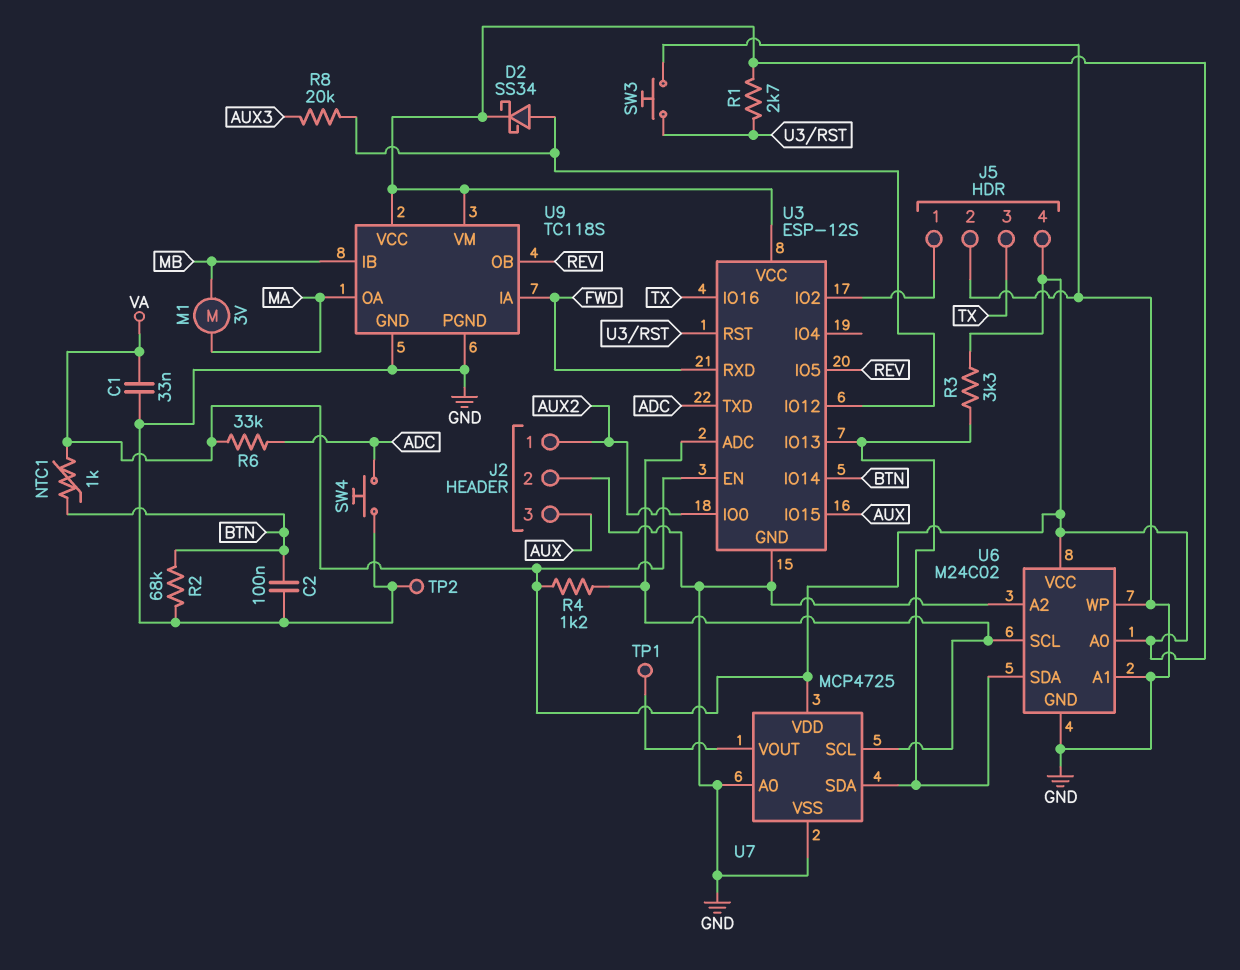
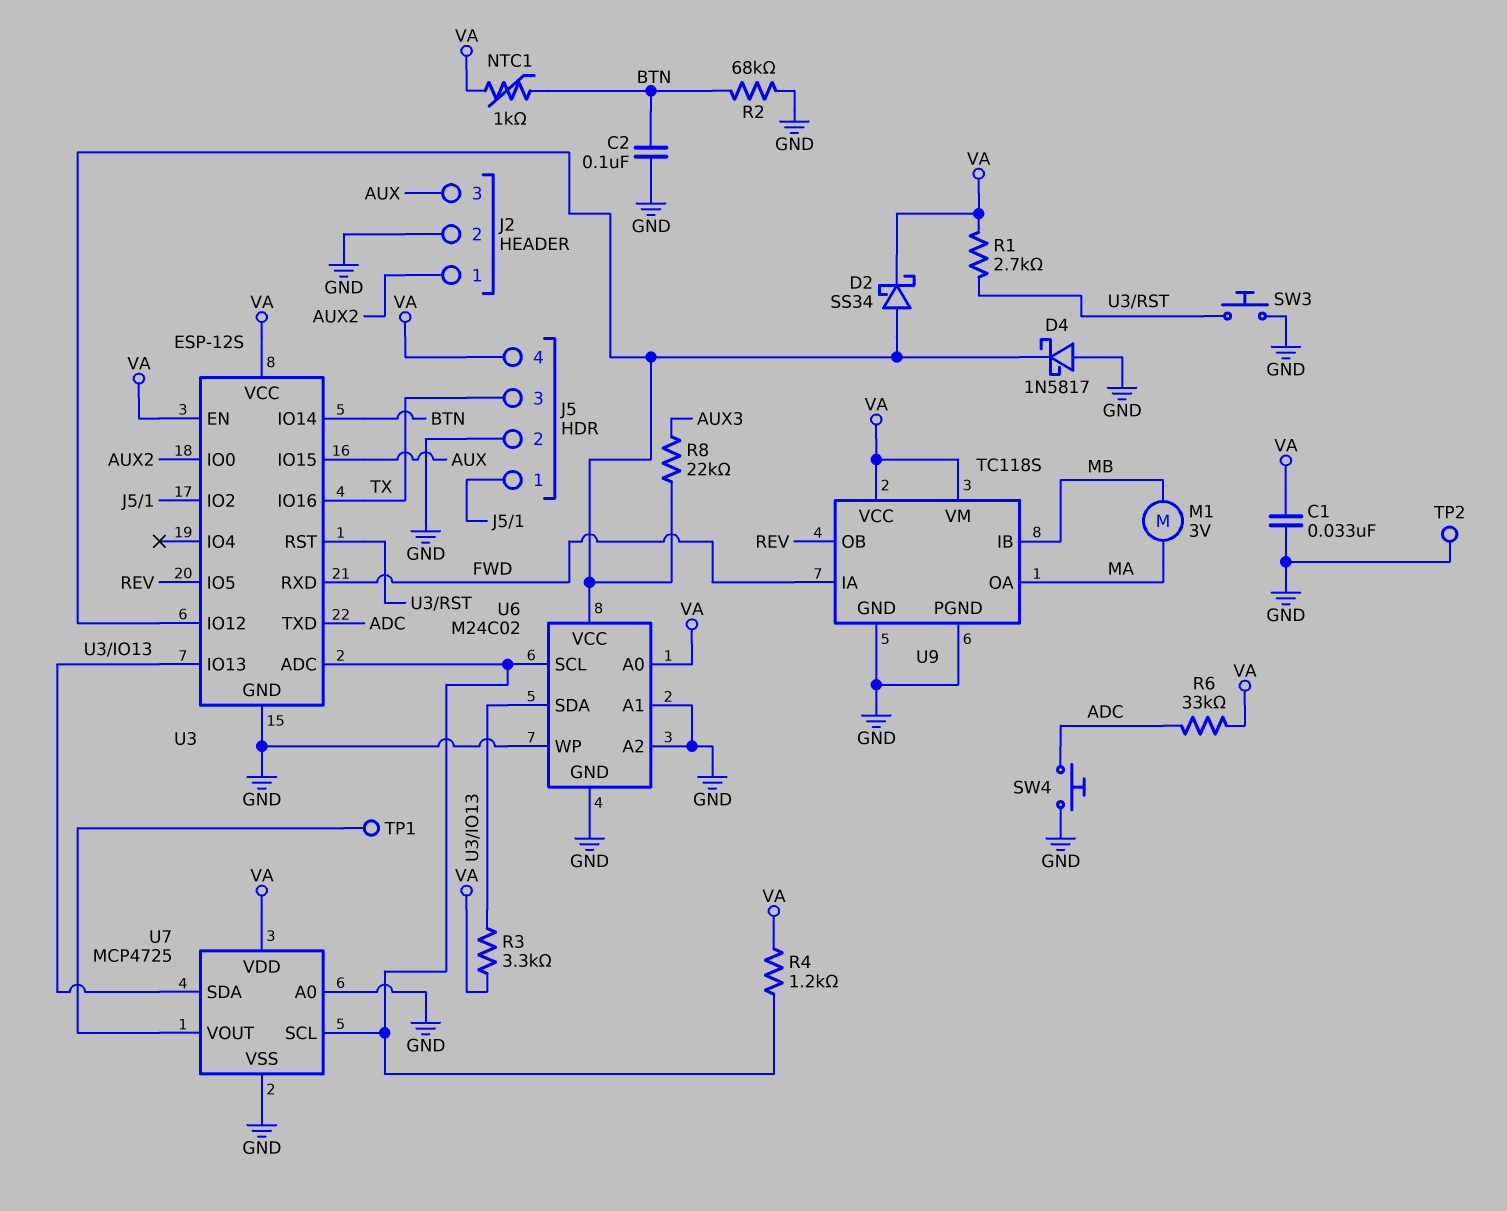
D4: none -> schottky 1N5817 (A GND, K U3/IO12)
R8: 20k (AUX3, U3/IO12) -> 22k (AUX3, U3/IO12)
U6 pin VCC: VA -> U3/IO12

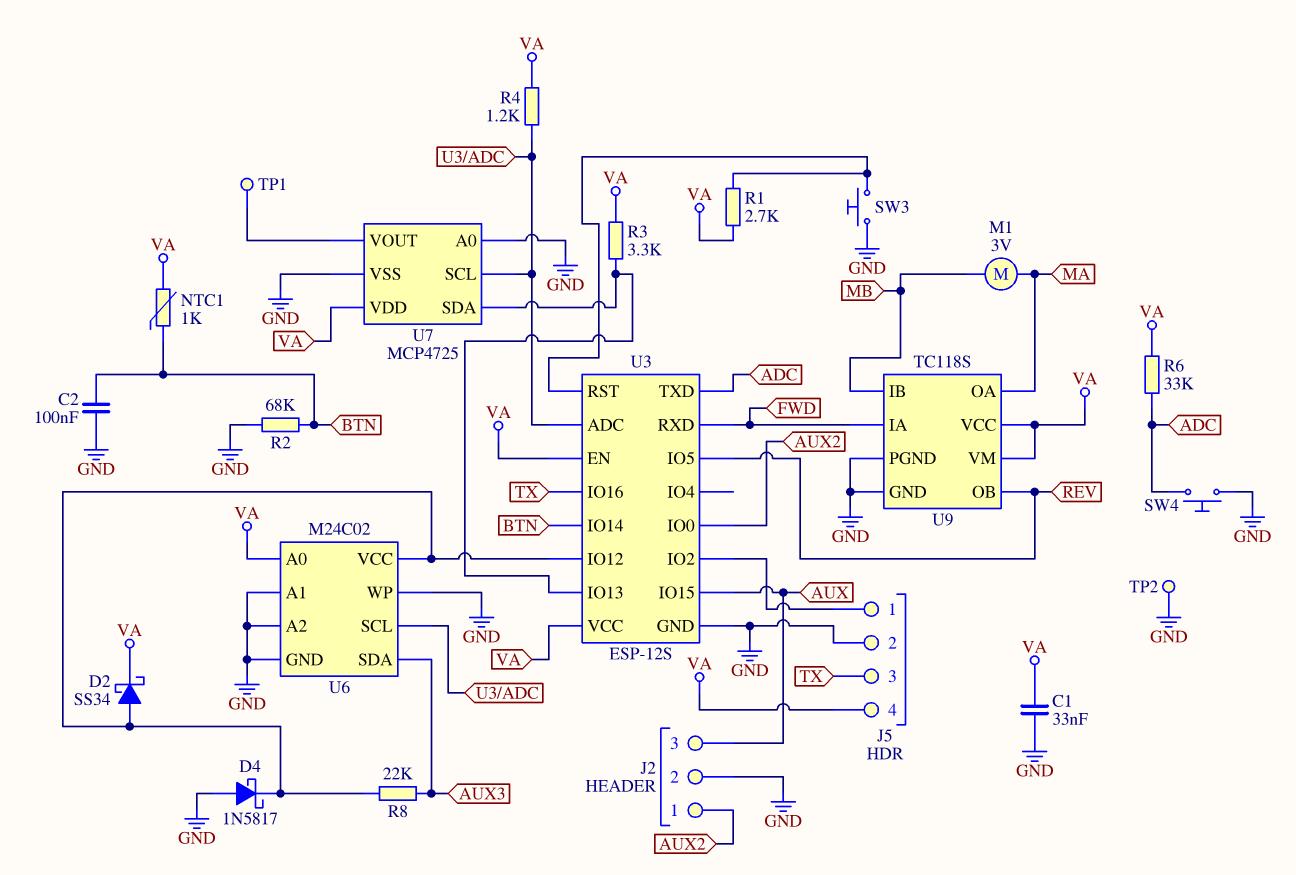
U6 pin SDA: U3/IO13 -> AUX3

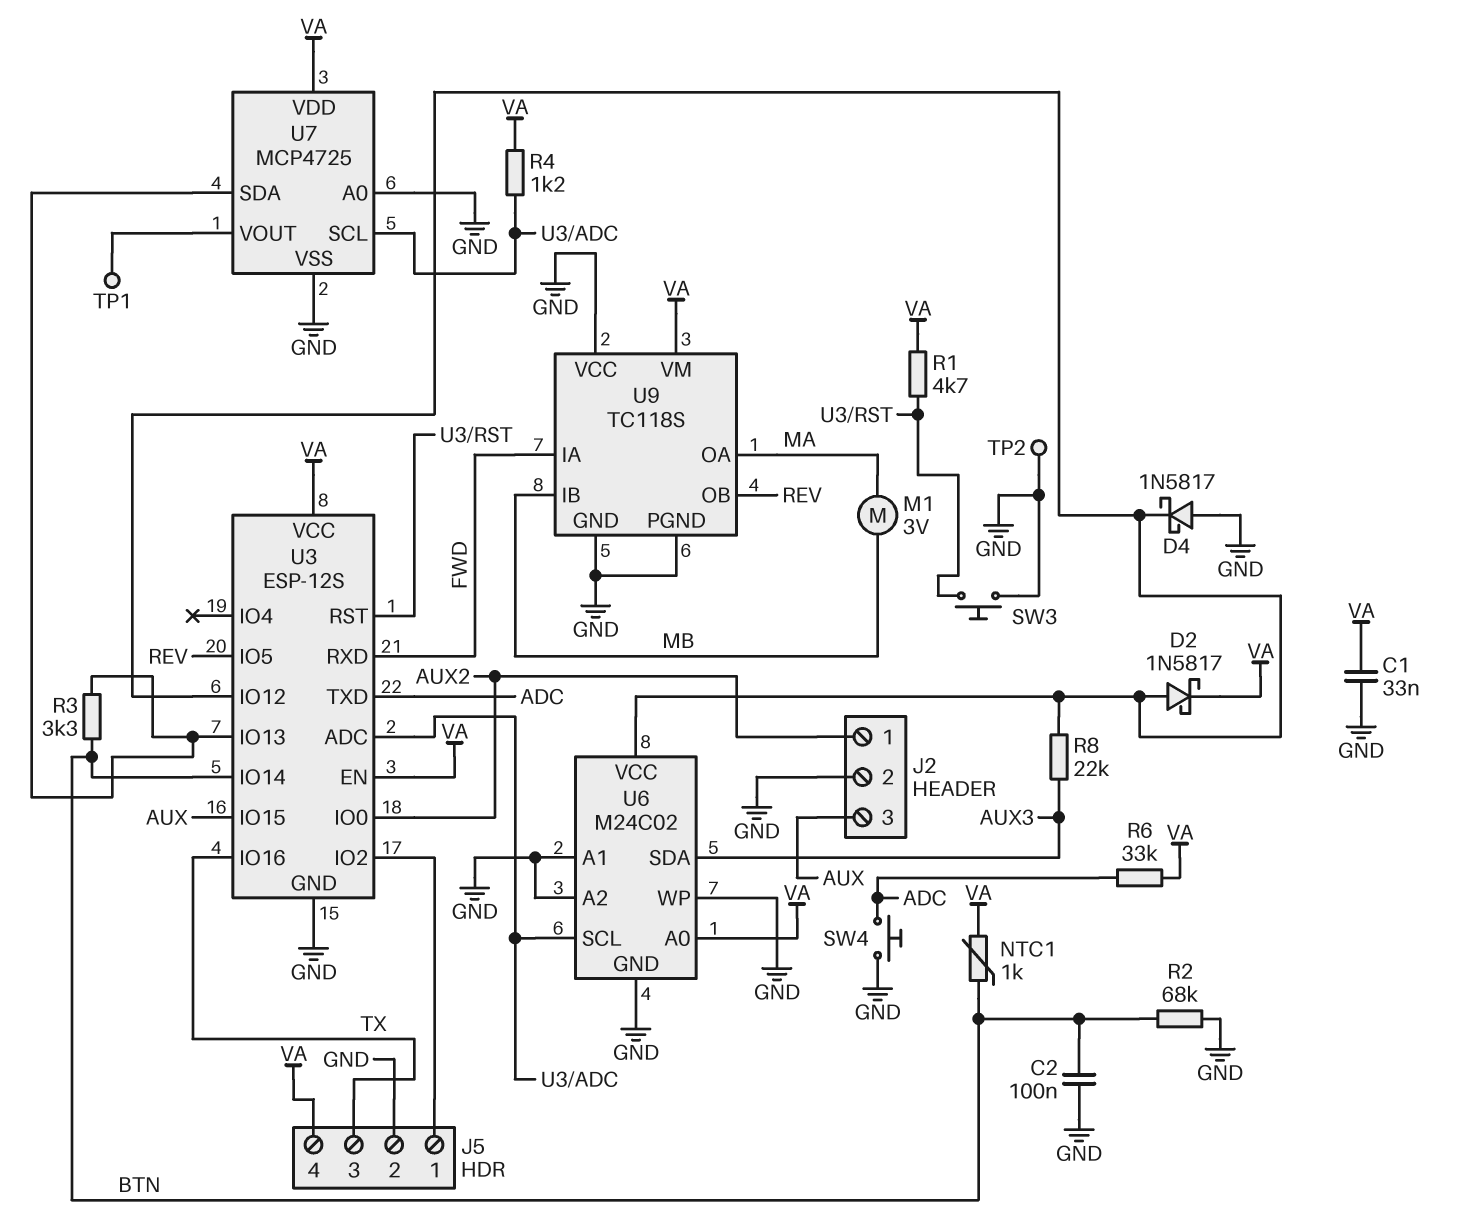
D2: schottky SS34 (A U3/IO12, K VA) -> schottky 1N5817 (A U3/IO12, K VA)
R1: 2.7k (U3/RST, VA) -> 4.7k (U3/RST, VA)
R3: 3.3k (U3/IO13, VA) -> 3.3k (BTN, U3/IO13)
U9 pin VCC: VA -> GND

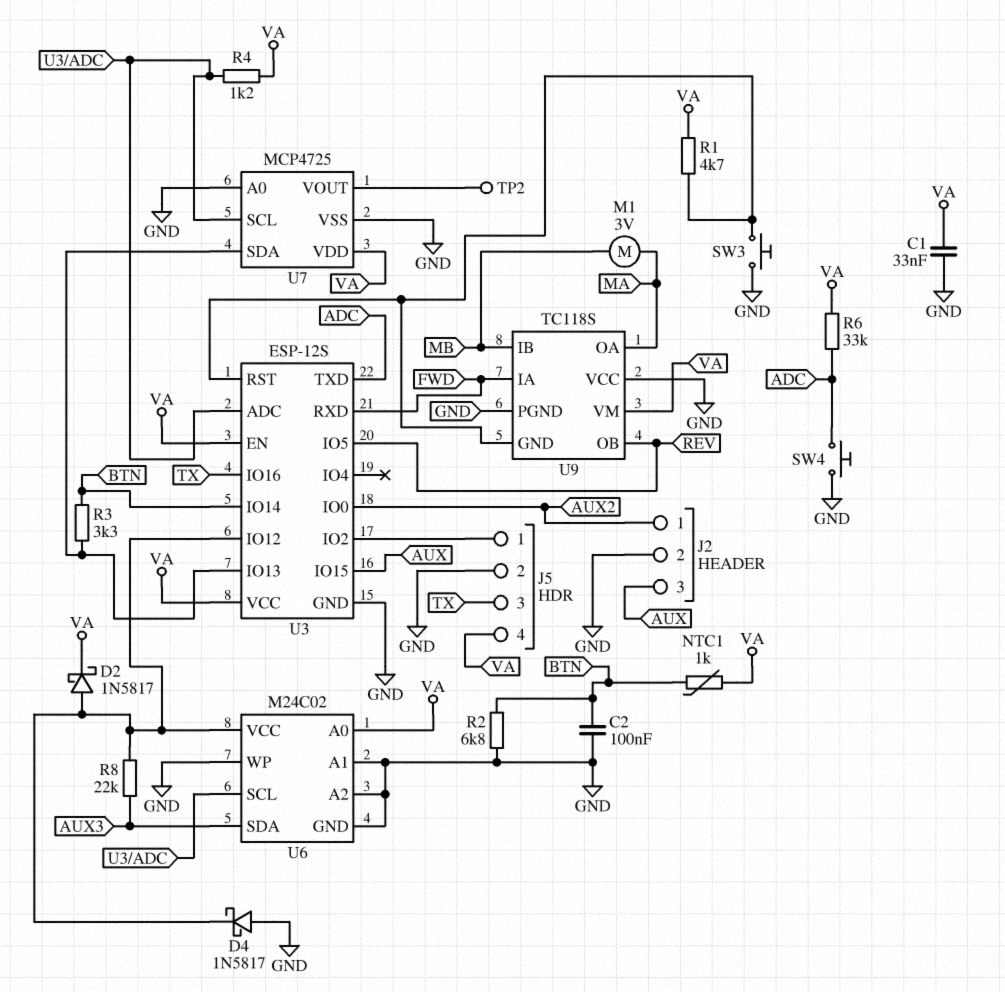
R2: 68k (BTN, GND) -> 6.8k (BTN, GND)
TP1: test point (U7/VOUT) -> none
TP2: test point (GND) -> test point (U7/VOUT)
U9 pin GND: GND -> U3/RST

